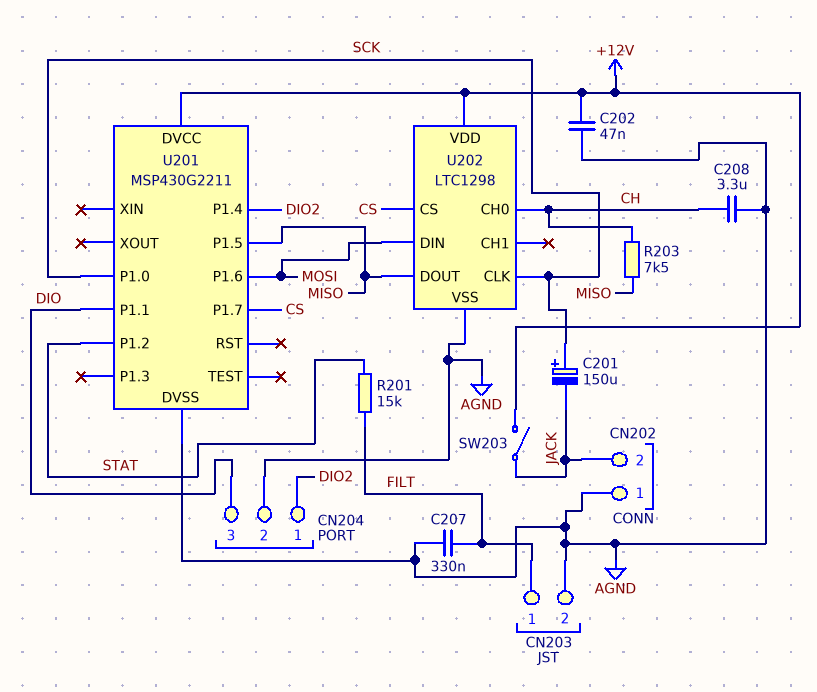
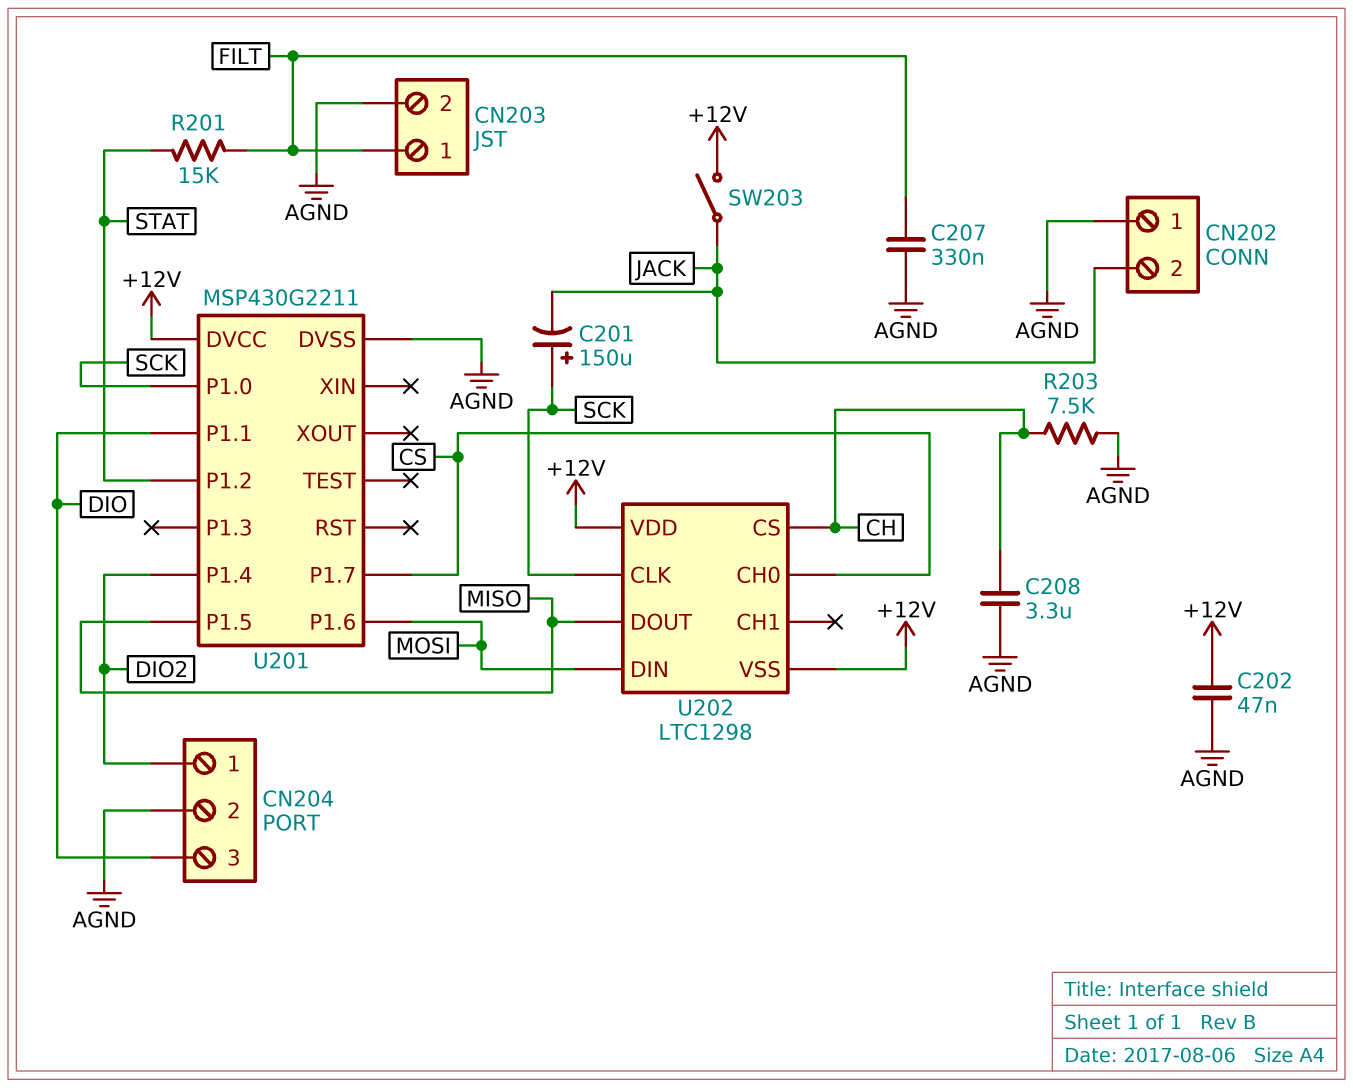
R203: 7.5k (CH, MISO) -> 7.5k (AGND, CH)
U202 pin CH0: CH -> CS
U202 pin CS: CS -> CH
U202 pin VSS: AGND -> +12V

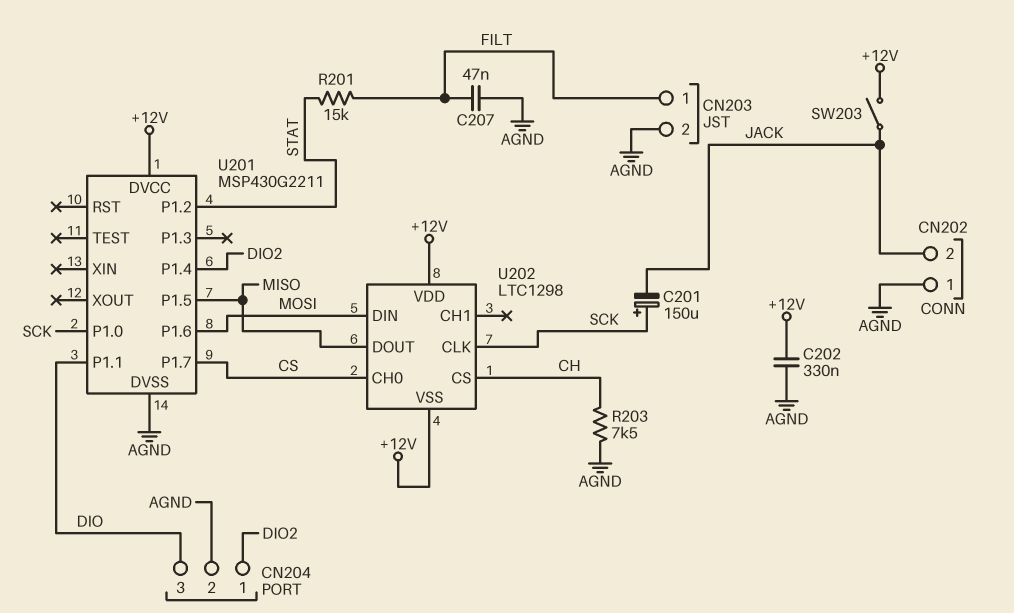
C202: 47nF (+12V, AGND) -> 330nF (+12V, AGND)
C207: 330nF (AGND, FILT) -> 47nF (AGND, FILT)
C208: 3.3uF (AGND, CH) -> none

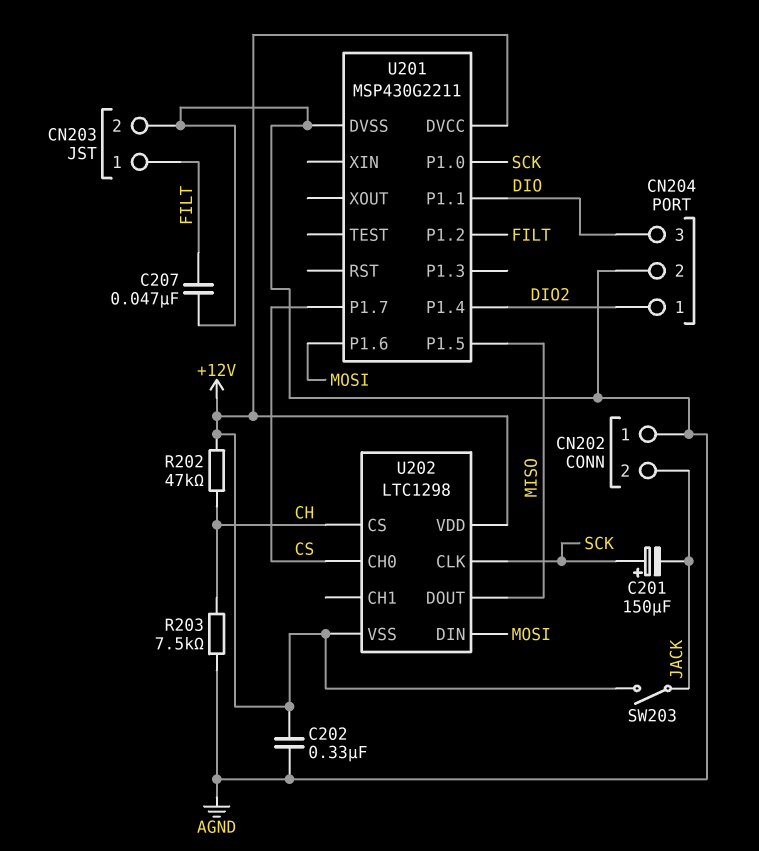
R201: 15k (FILT, STAT) -> none
R202: none -> 47k (+12V, CH)
U201 pin P1.2: STAT -> FILT

